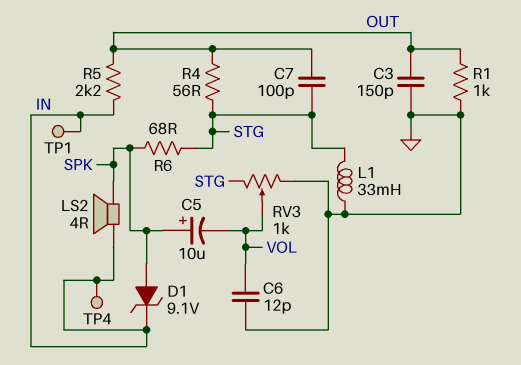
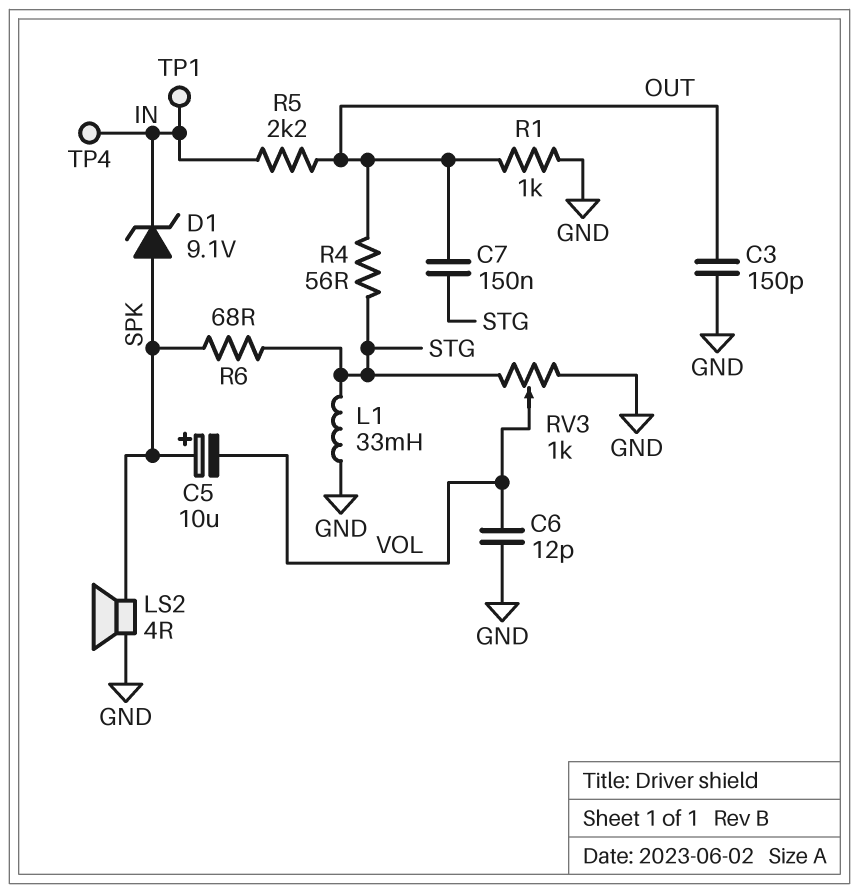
C7: 100pF (OUT, STG) -> 150nF (OUT, STG)
LS2: speaker 4R (IN, SPK) -> speaker 4R (GND, SPK)

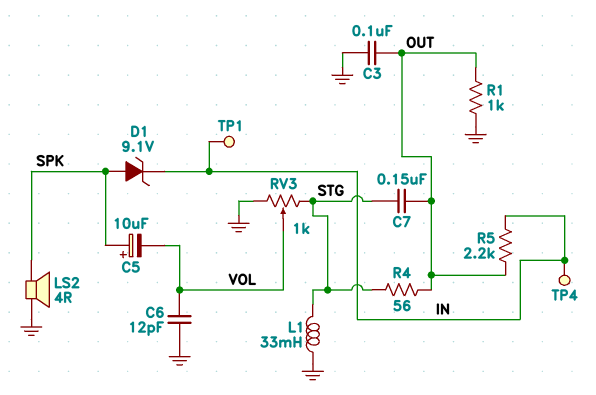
C3: 150pF (GND, OUT) -> 100nF (GND, OUT)
R6: 68 (SPK, STG) -> none

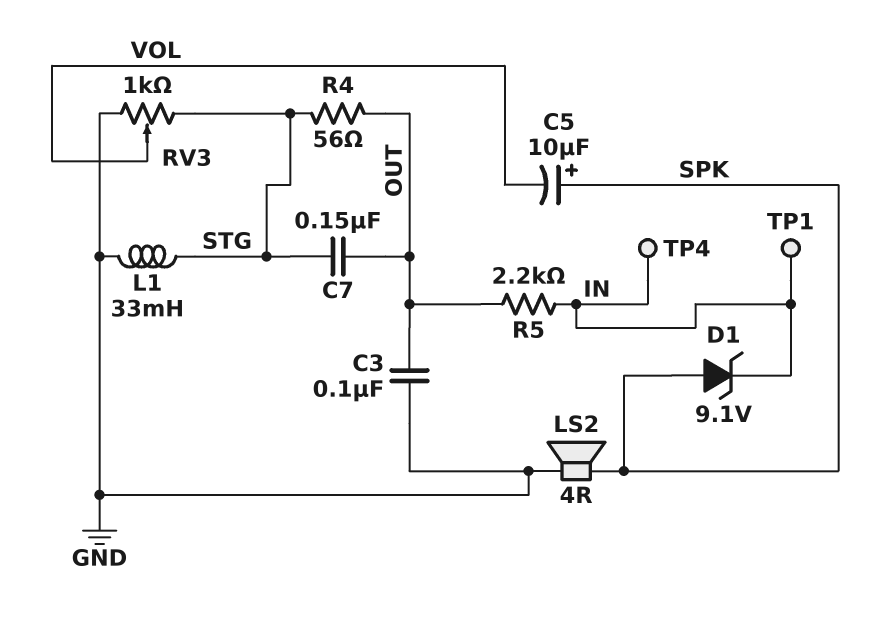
C6: 12pF (GND, VOL) -> none
R1: 1k (GND, OUT) -> none

